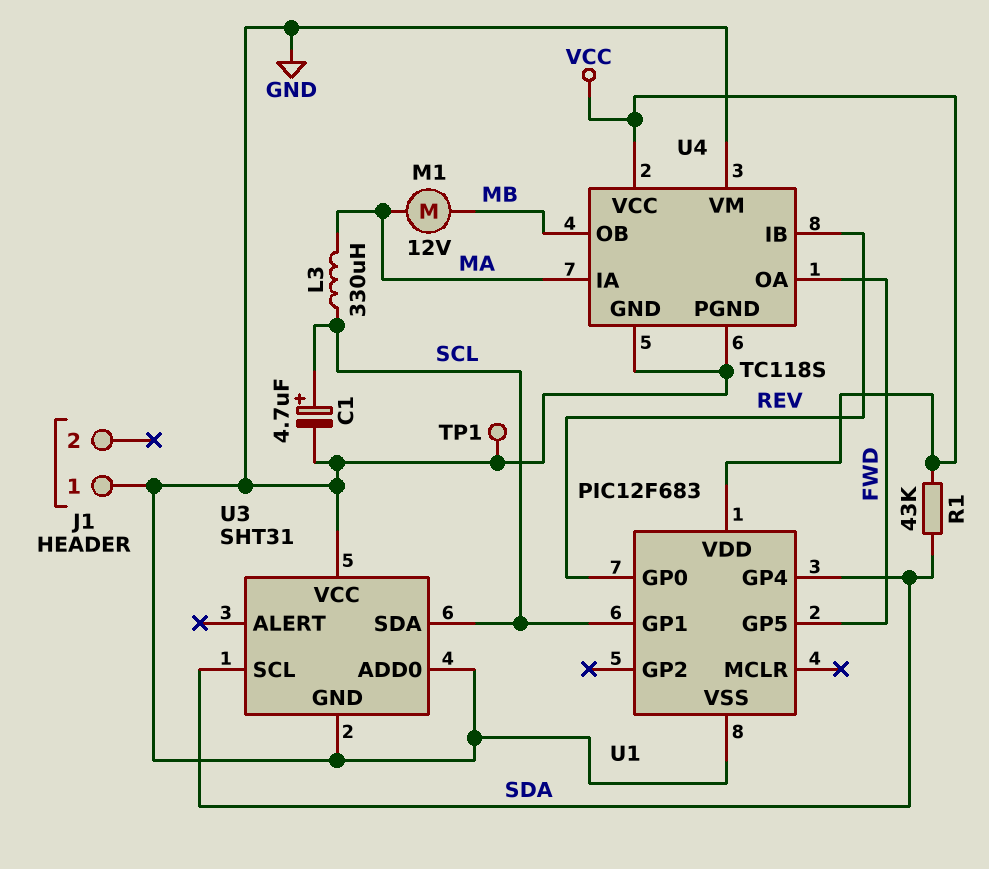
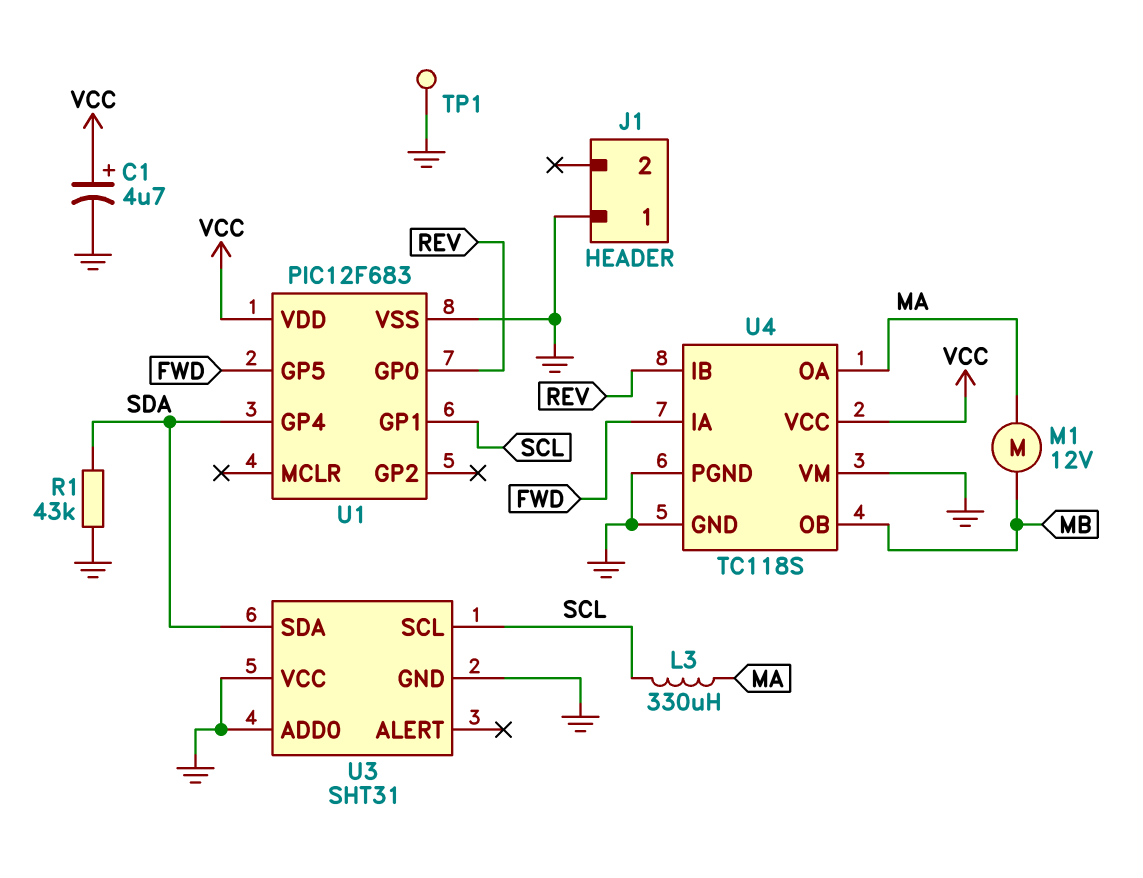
C1: 4.7uF (plus SCL, minus GND) -> 4.7uF (plus VCC, minus GND)
R1: 43k (SDA, VCC) -> 43k (GND, SDA)
U3 pin SCL: SDA -> SCL
U3 pin SDA: SCL -> SDA
U4 pin IA: MA -> FWD
U4 pin OA: FWD -> MA

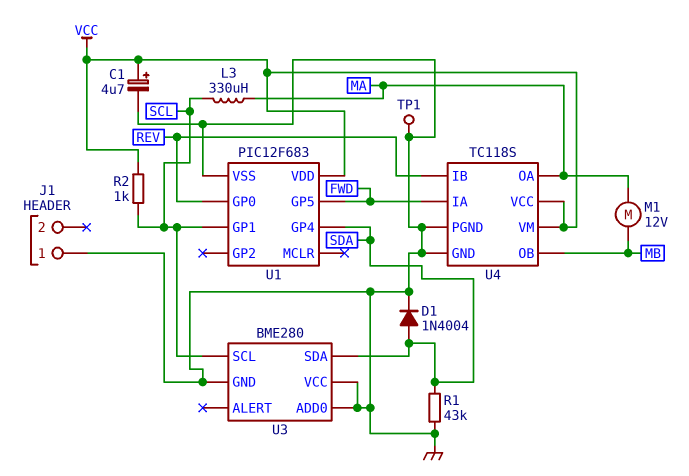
D1: none -> diode 1N4004 (A SDA, K GND)
R2: none -> 1k (SCL, VCC)
U3: SHT31 -> BME280
U4 pin VM: GND -> VCC

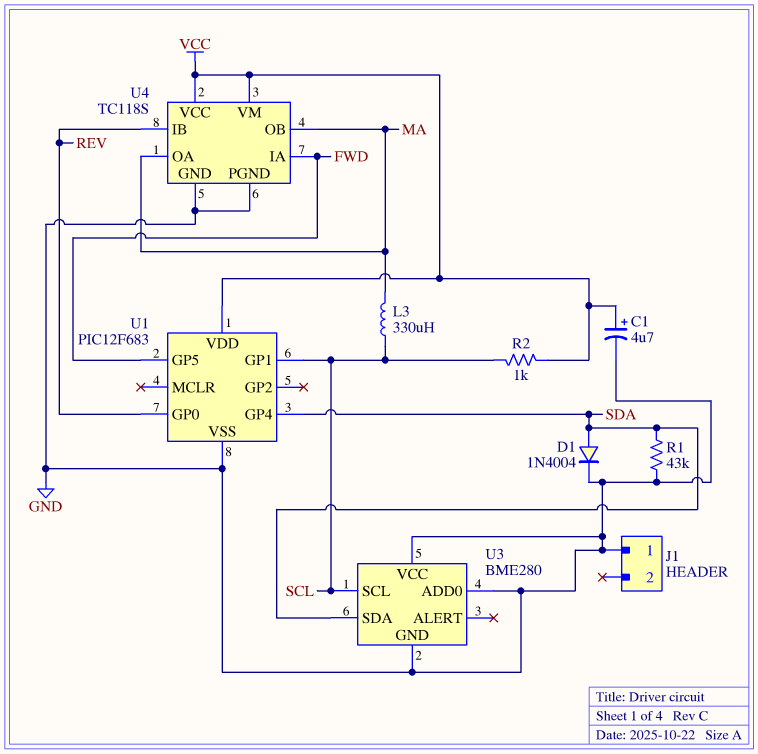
M1: motor 12V (MA, MB) -> none
TP1: test point (GND) -> none
U4 pin OB: MB -> MA

